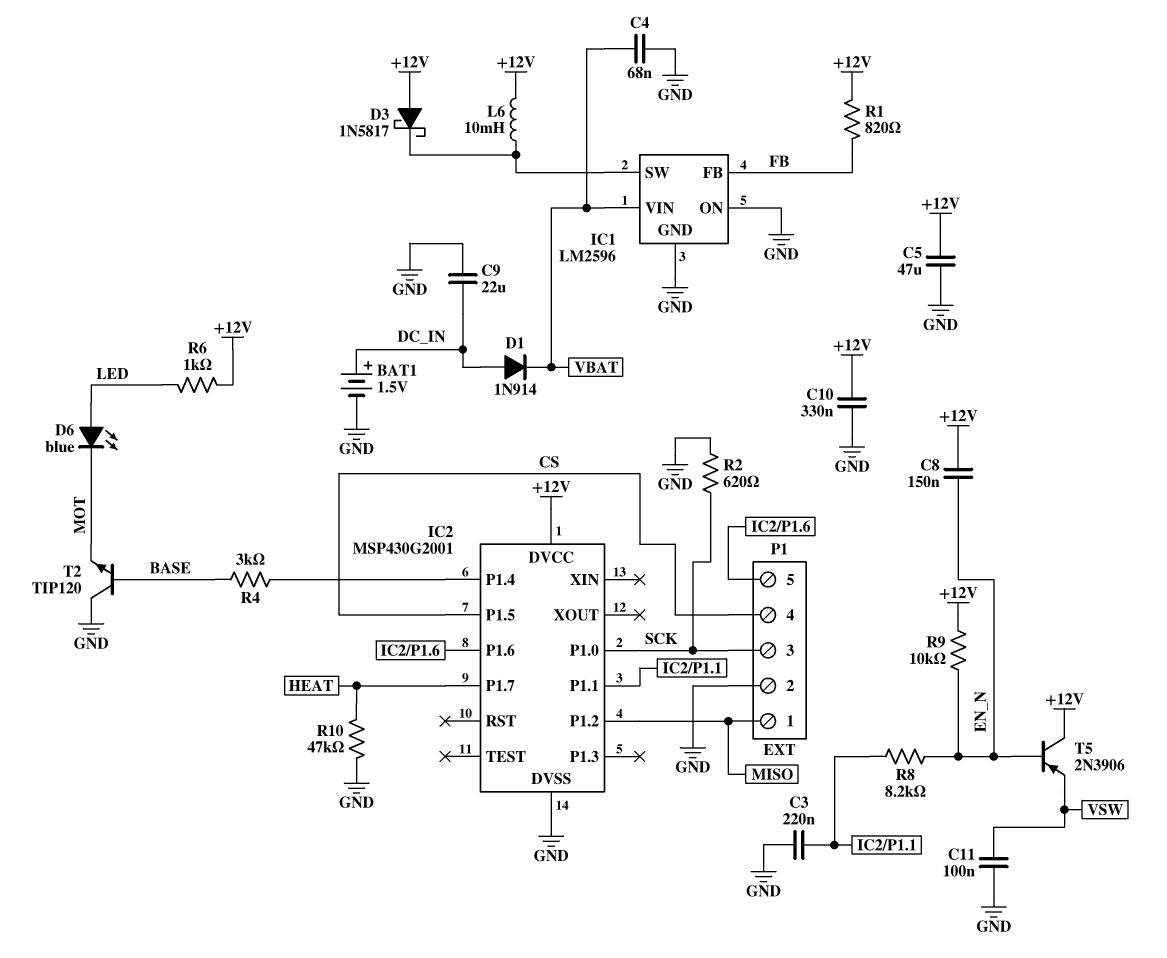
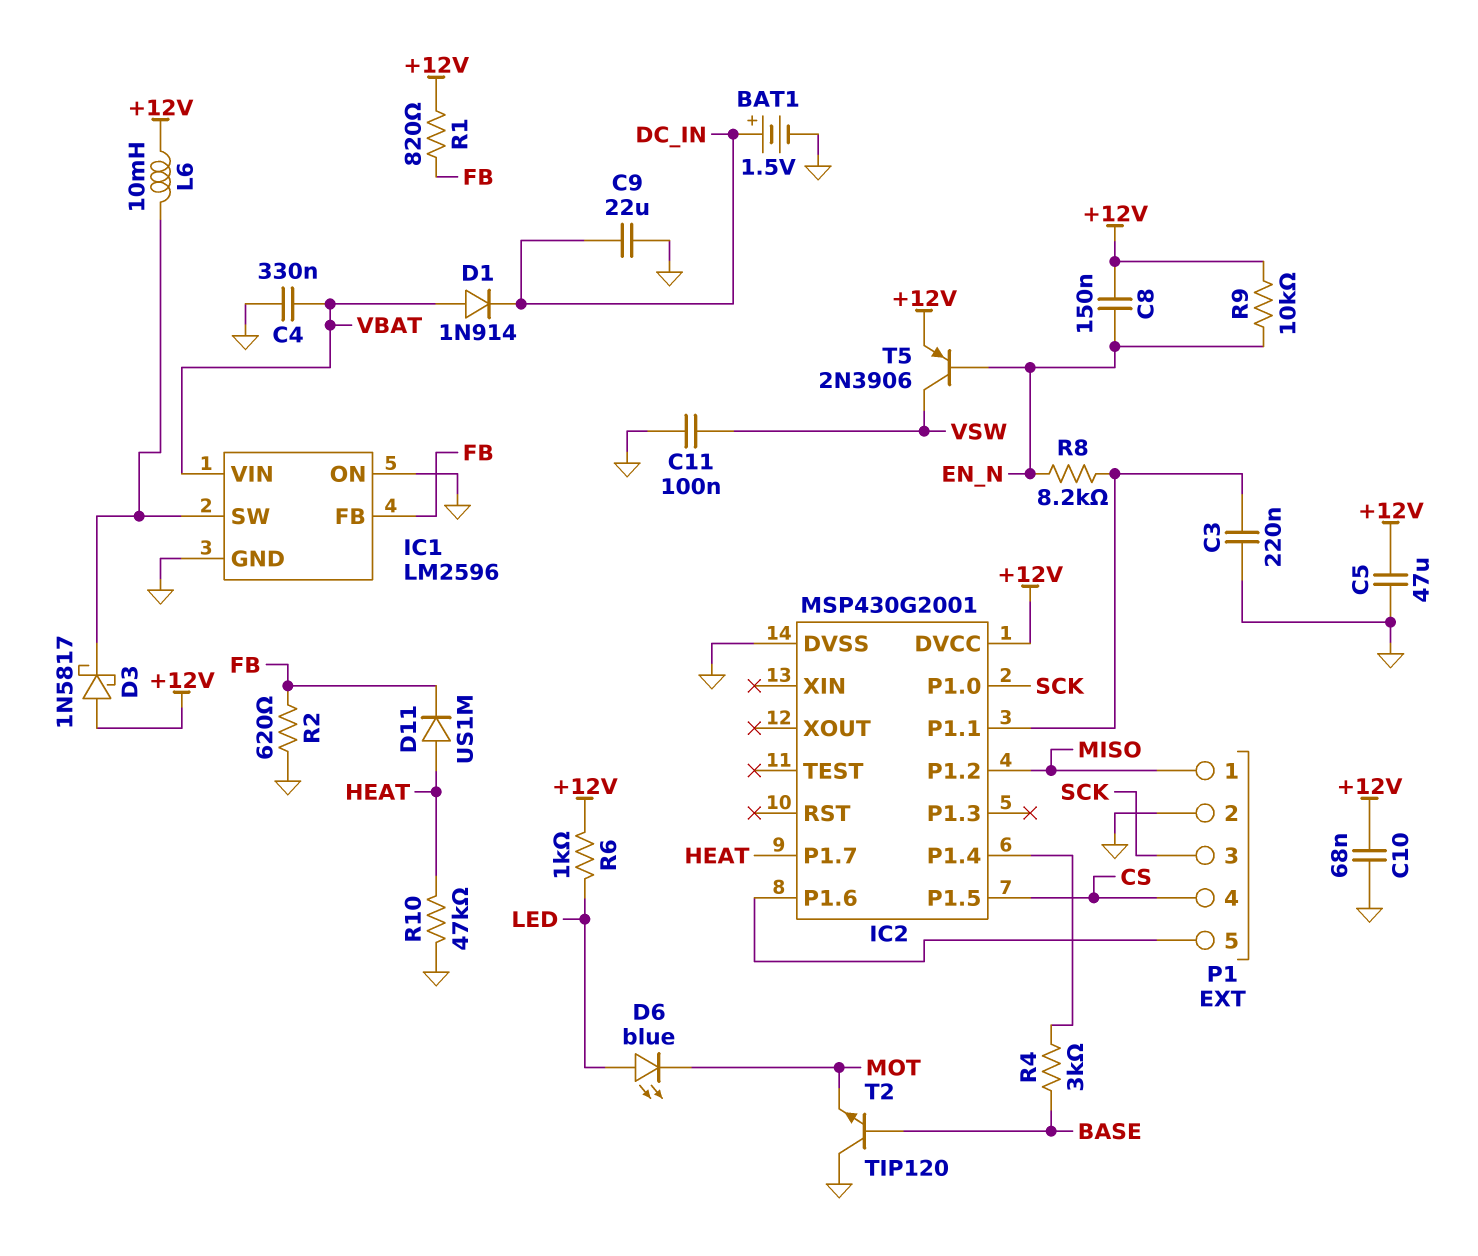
C4: 68nF (GND, VBAT) -> 330nF (GND, VBAT)
C10: 330nF (+12V, GND) -> 68nF (+12V, GND)
D1: diode 1N914 (A DC_IN, K VBAT) -> diode 1N914 (A VBAT, K DC_IN)
D11: none -> diode US1M (A HEAT, K FB)
R2: 620 (GND, SCK) -> 620 (FB, GND)
T5: PNP 2N3906 (B EN_N, C +12V, E VSW) -> PNP 2N3906 (B EN_N, C VSW, E +12V)

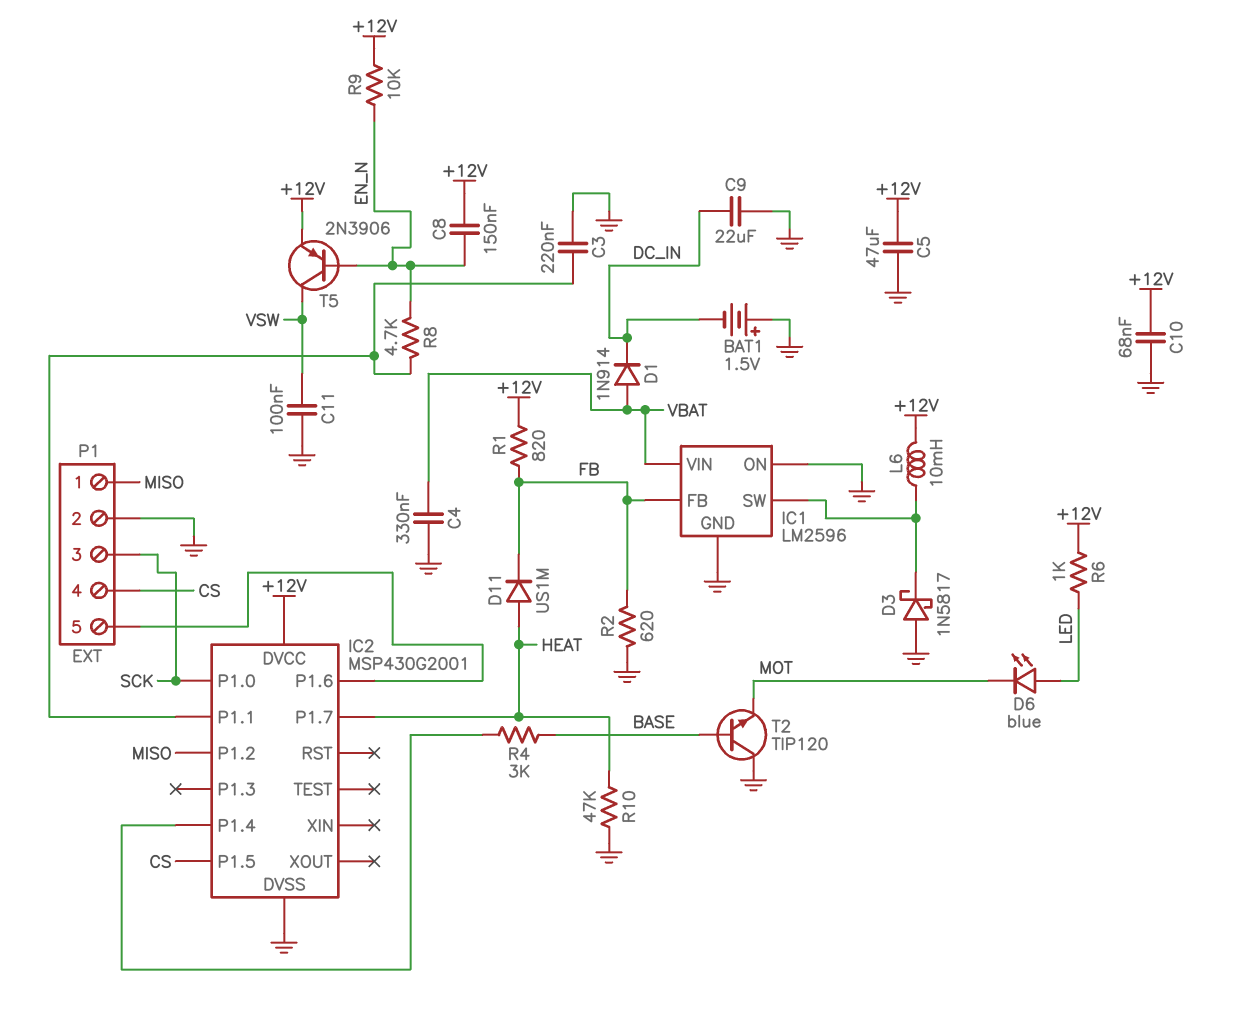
BAT1: 1.5V (plus DC_IN, minus GND) -> 1.5V (plus GND, minus DC_IN)
D3: schottky 1N5817 (A +12V, K IC1/SW) -> schottky 1N5817 (A GND, K IC1/SW)
R8: 8.2k (EN_N, IC2/P1.1) -> 4.7k (EN_N, IC2/P1.1)

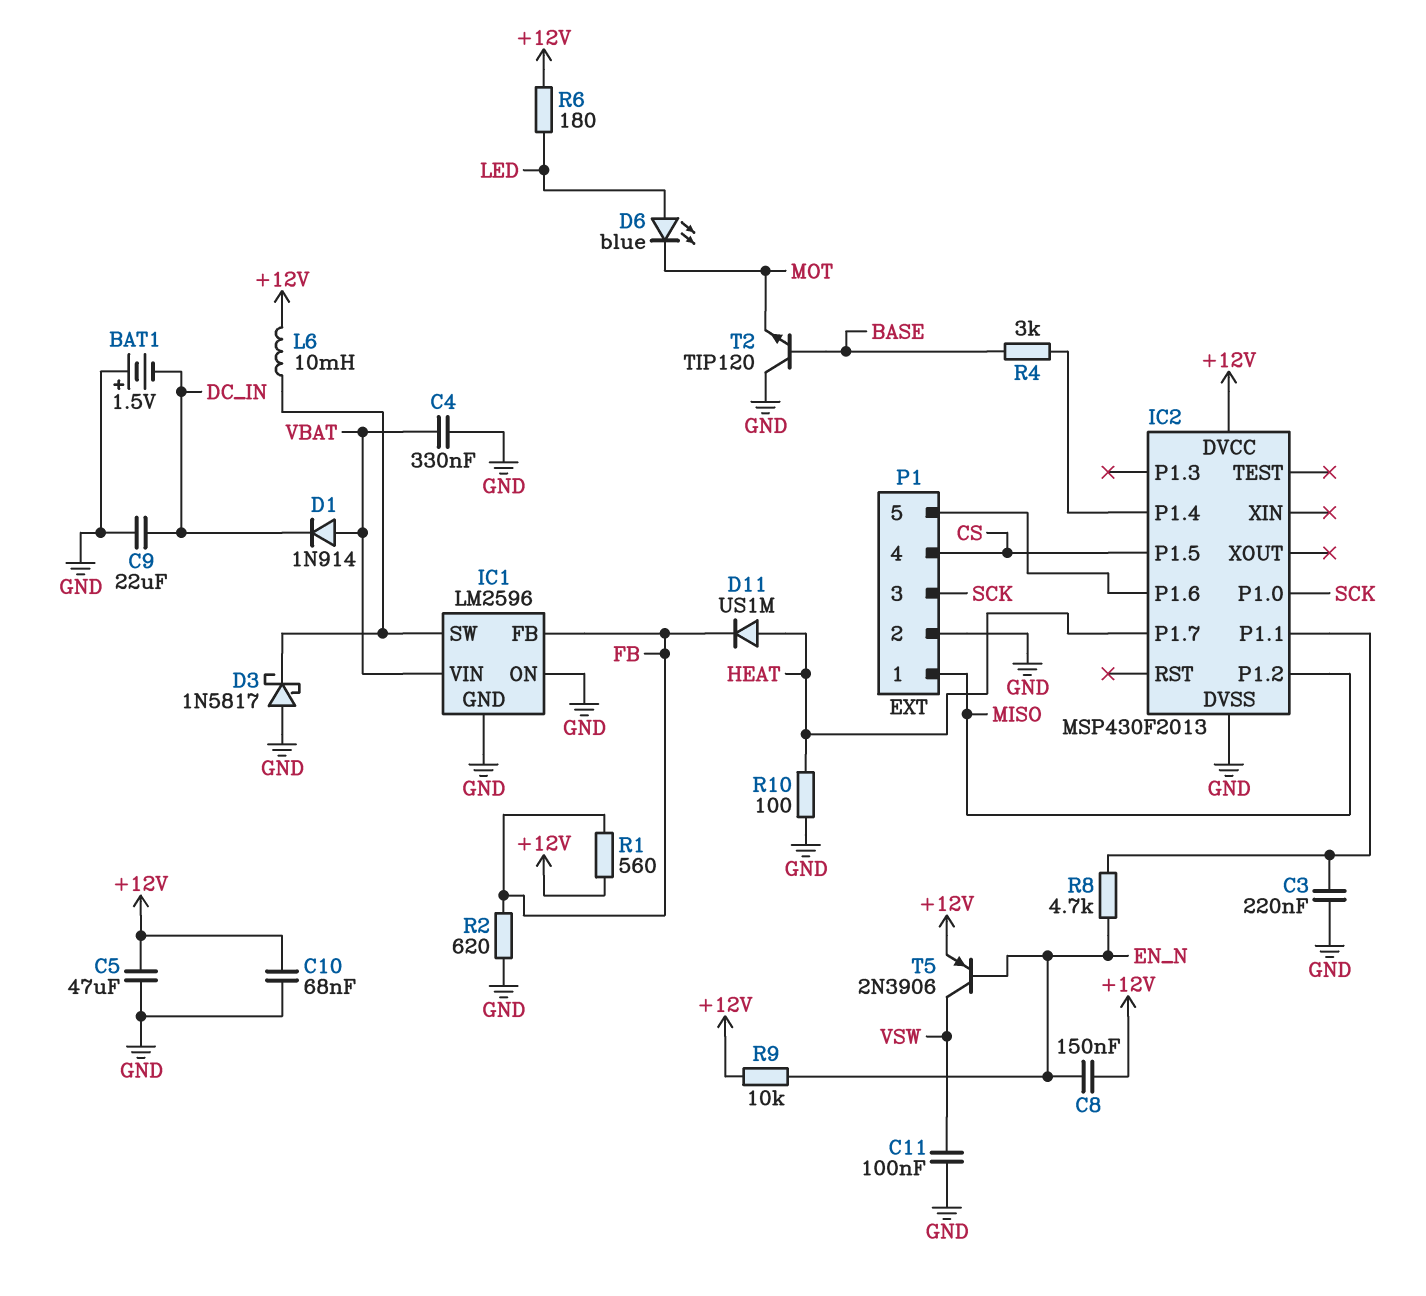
IC2: MSP430G2001 -> MSP430F2013
R1: 820 (+12V, FB) -> 560 (+12V, FB)
R6: 1k (+12V, LED) -> 180 (+12V, LED)
R10: 47k (GND, HEAT) -> 100 (GND, HEAT)

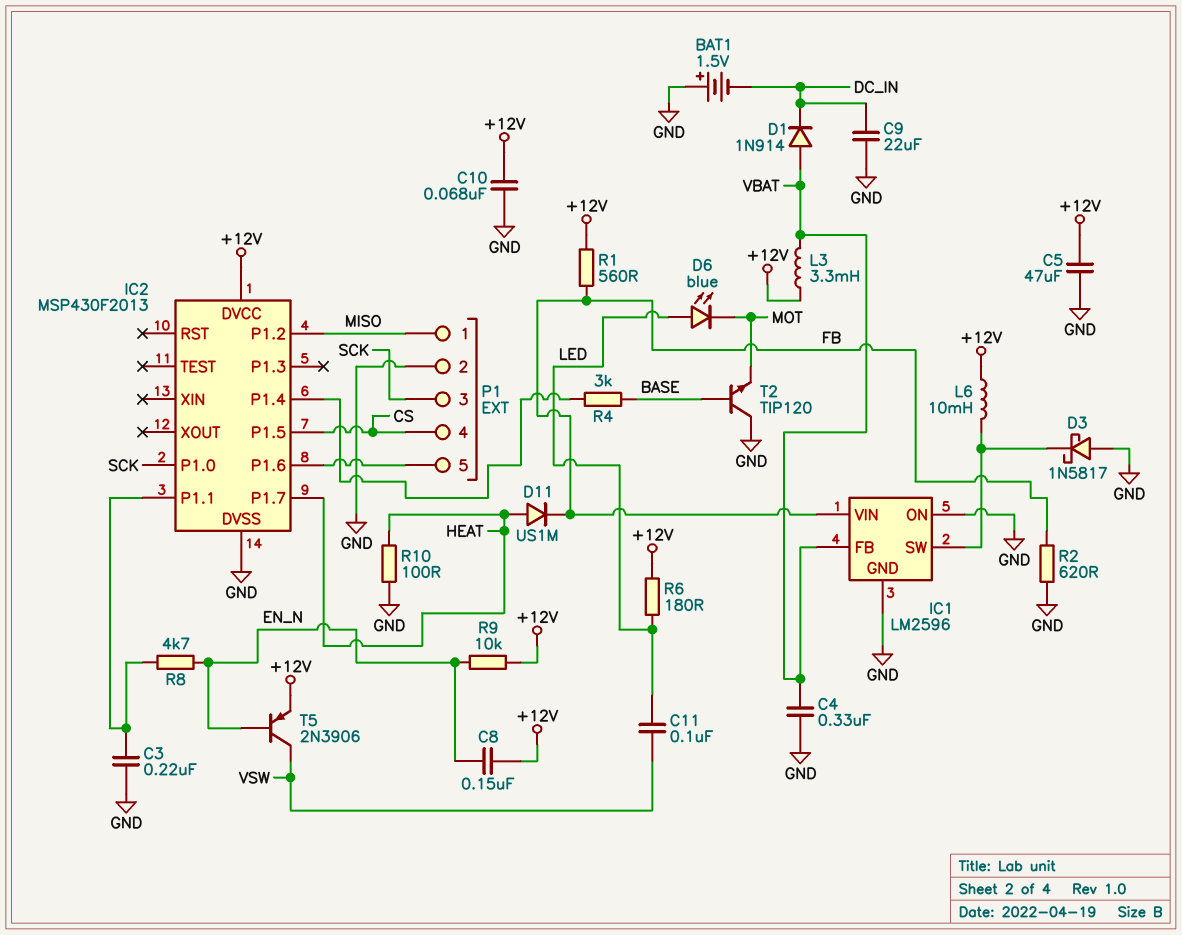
C11: 100nF (GND, VSW) -> 100nF (LED, VSW)
IC1 pin FB: FB -> VBAT
IC1 pin VIN: VBAT -> FB
L3: none -> 3.3mH (+12V, VBAT)

